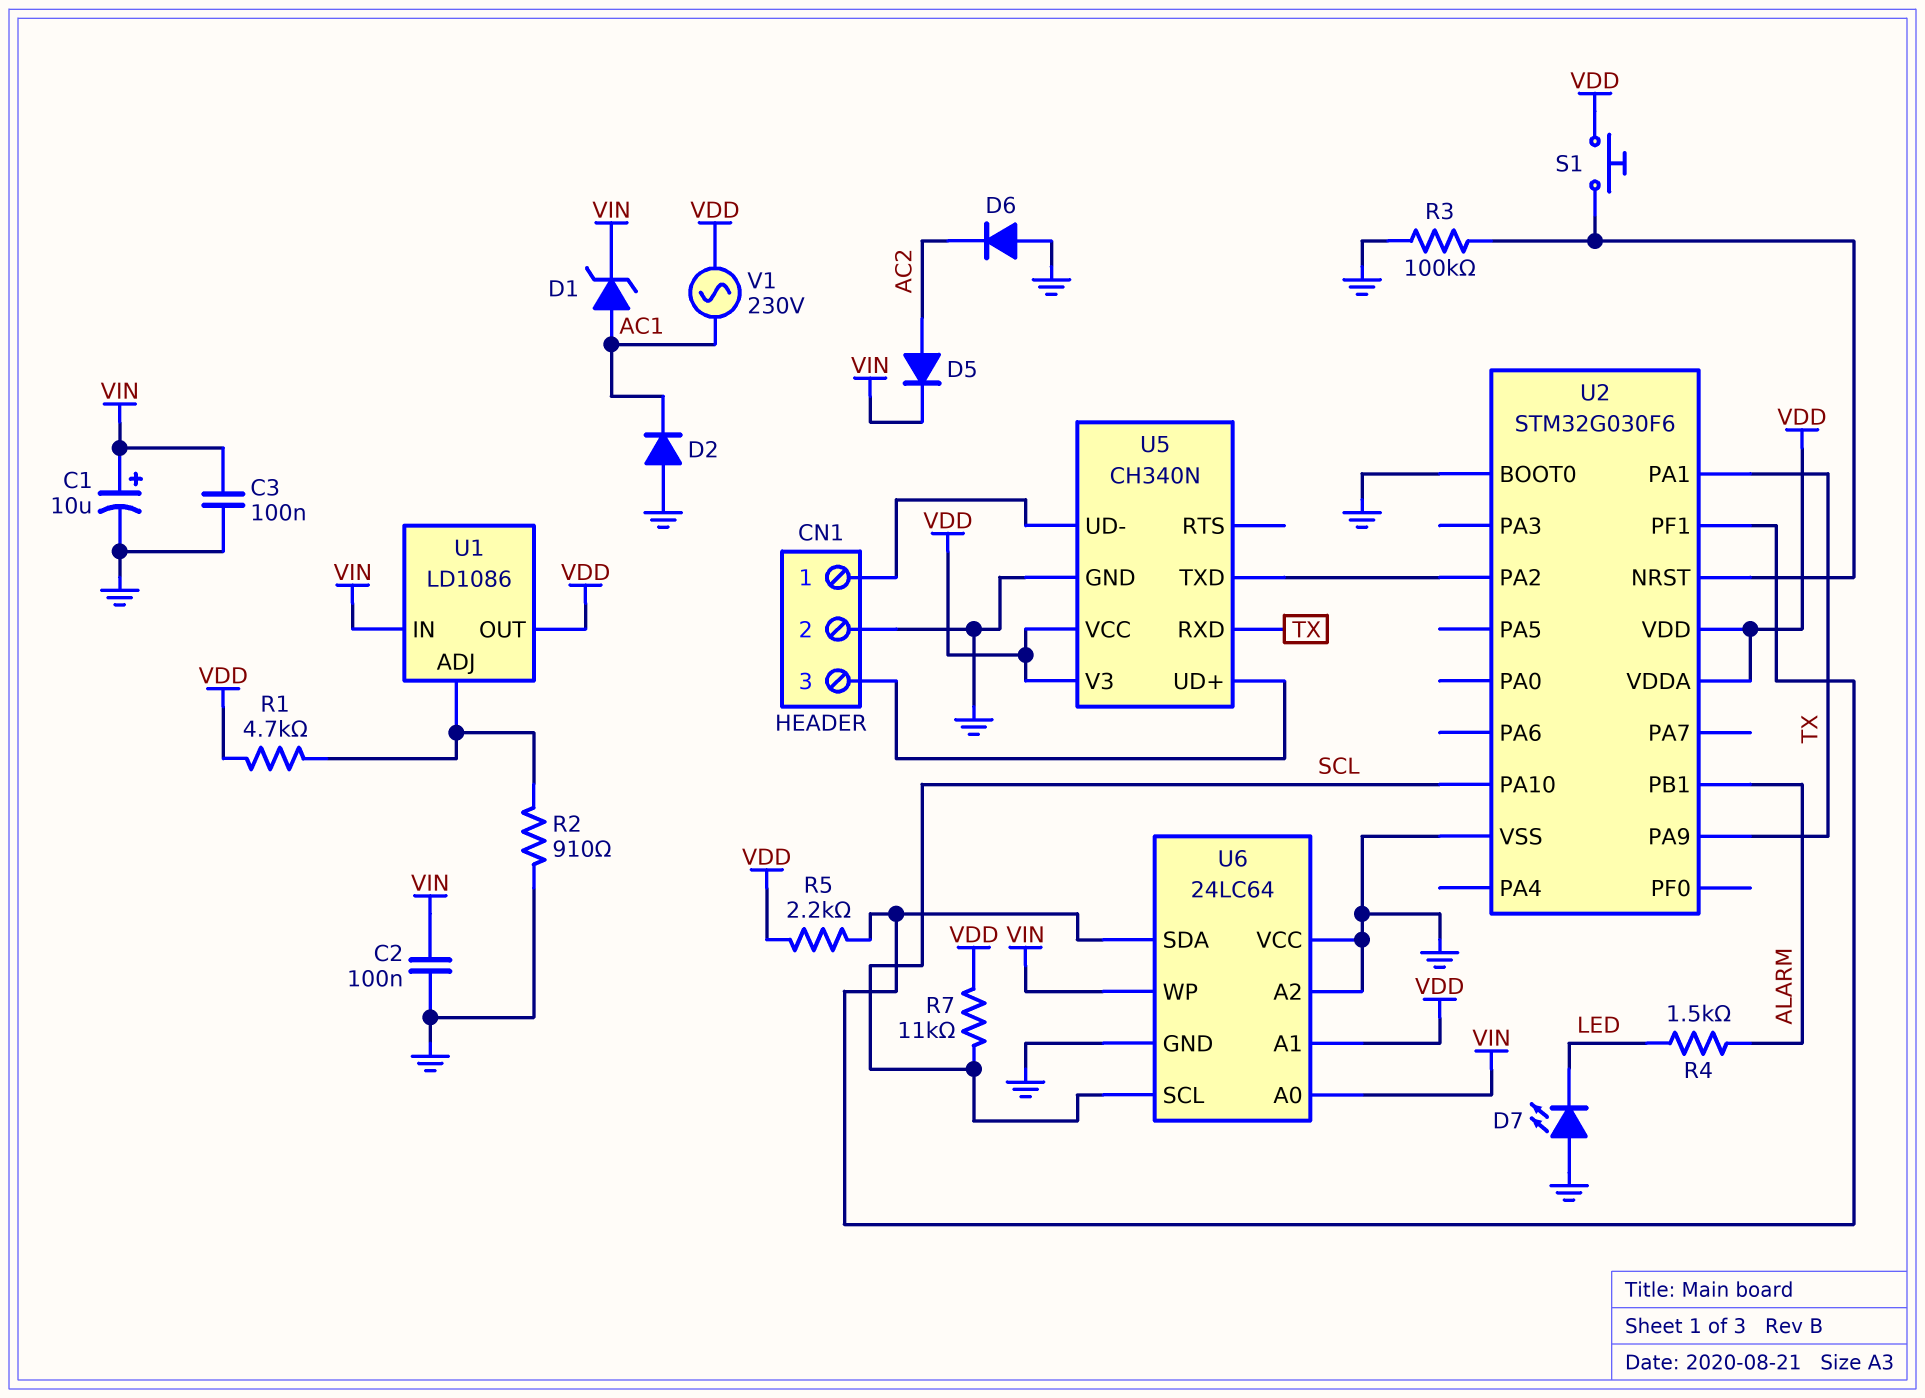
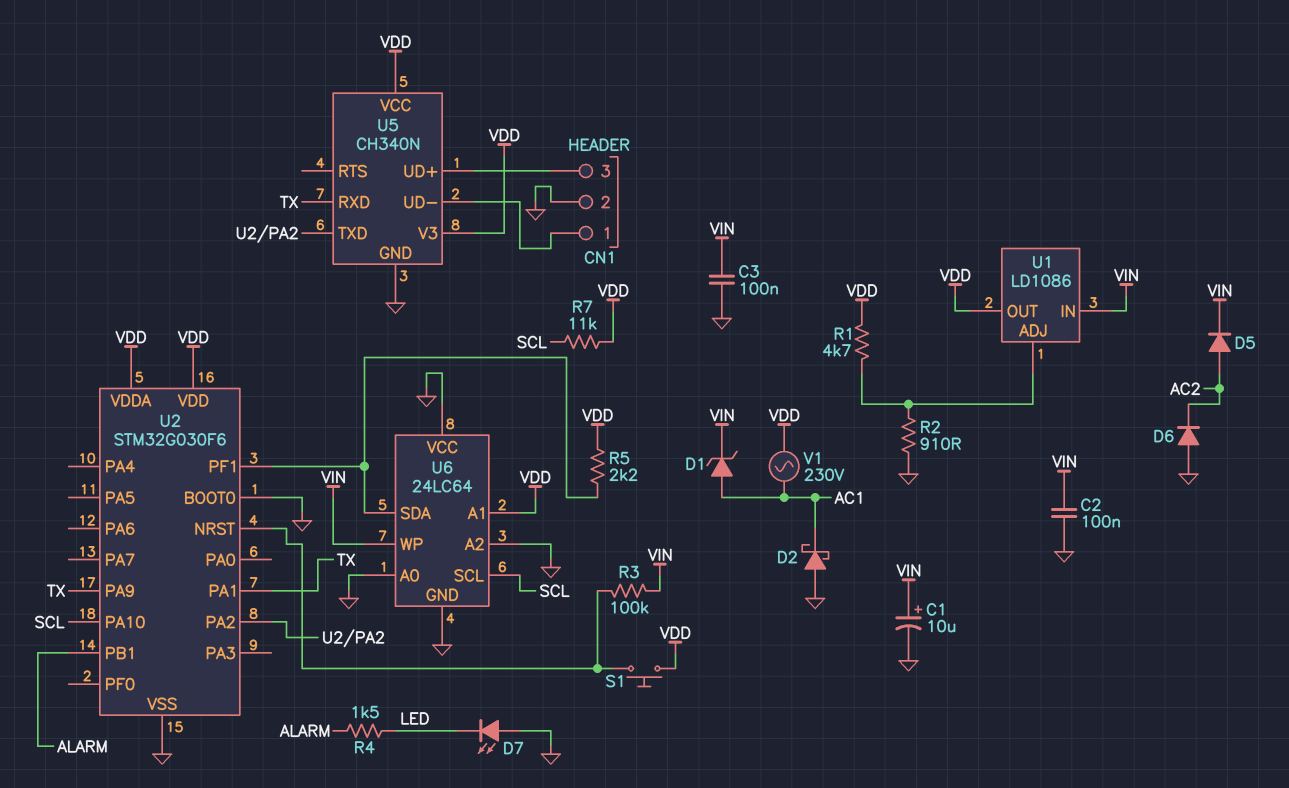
D2: diode (A GND, K AC1) -> schottky (A GND, K AC1)
R3: 100k (GND, U2/NRST) -> 100k (U2/NRST, VIN)
U6 pin A0: VIN -> GND

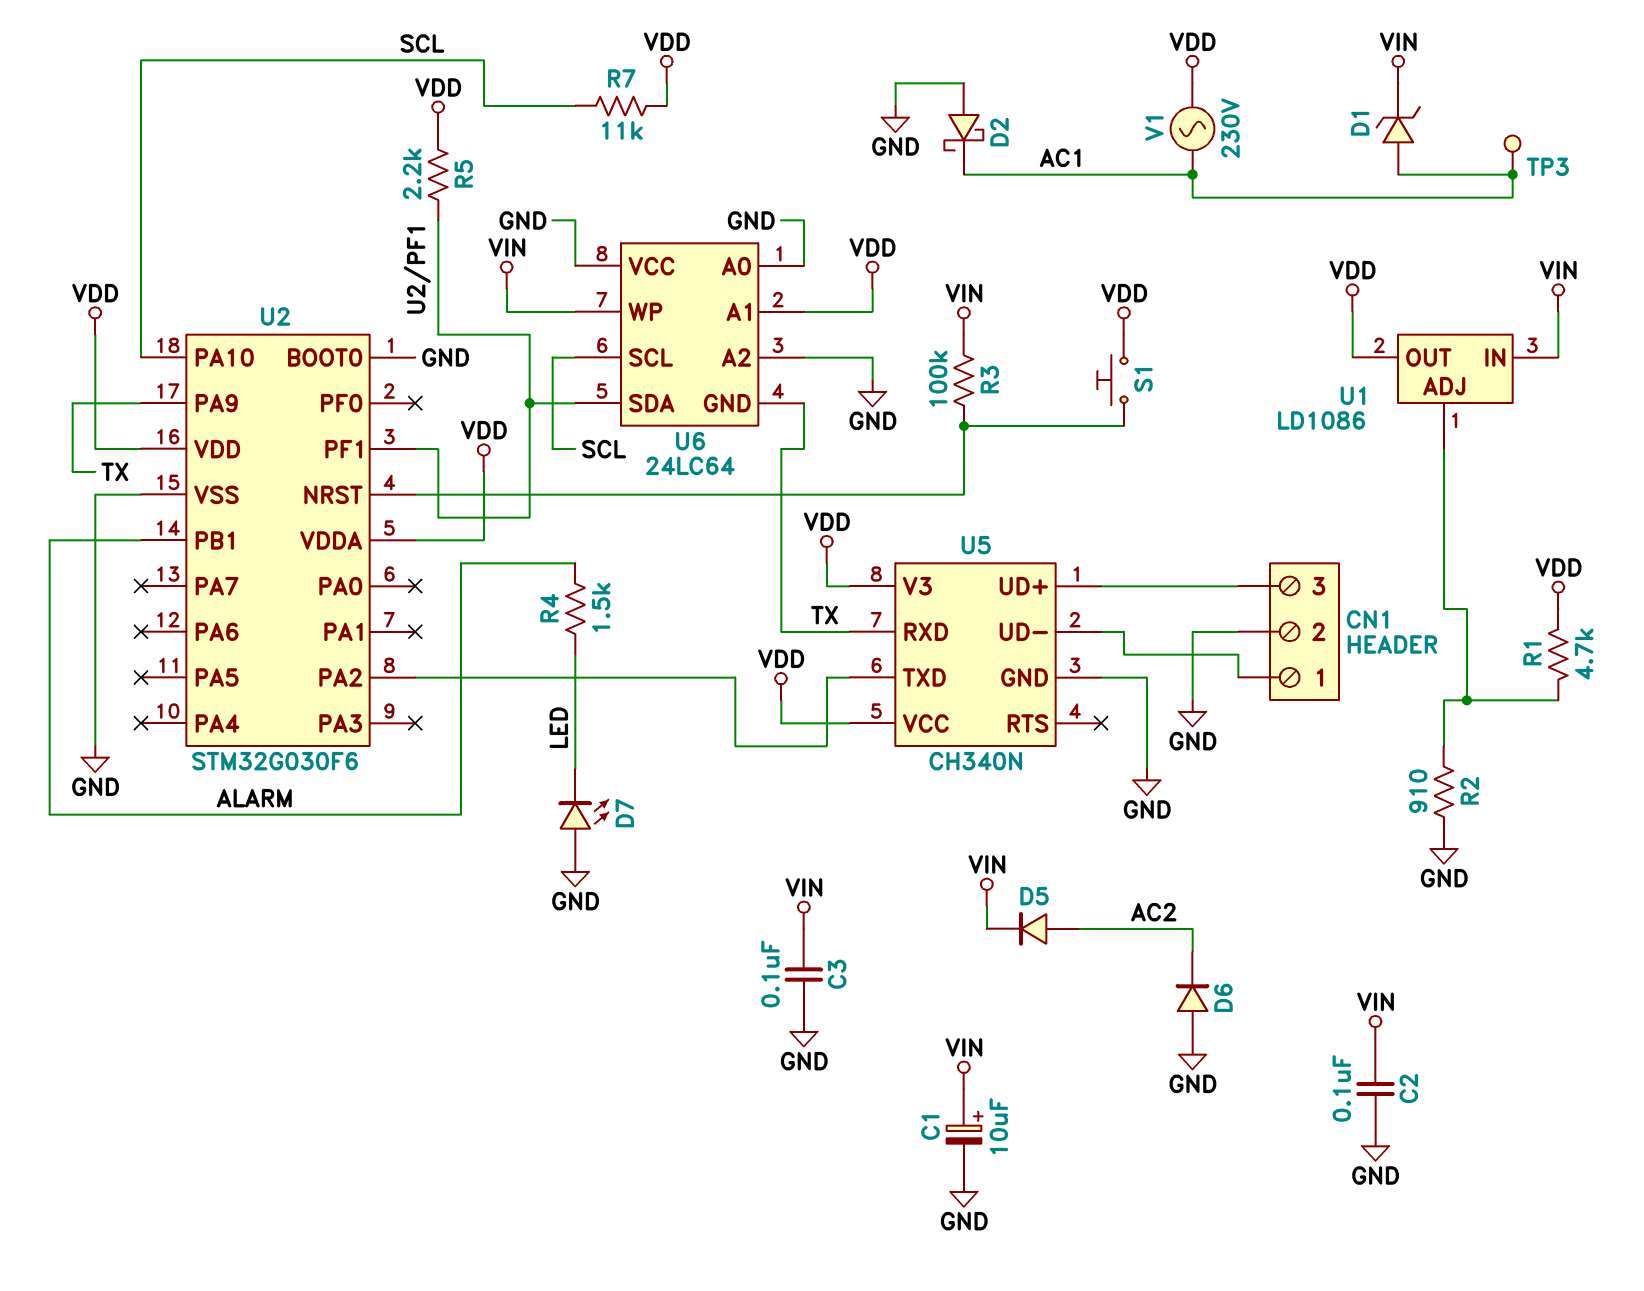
TP3: none -> test point (AC1)
U2 pin PA1: TX -> none
U6 pin GND: GND -> TX

